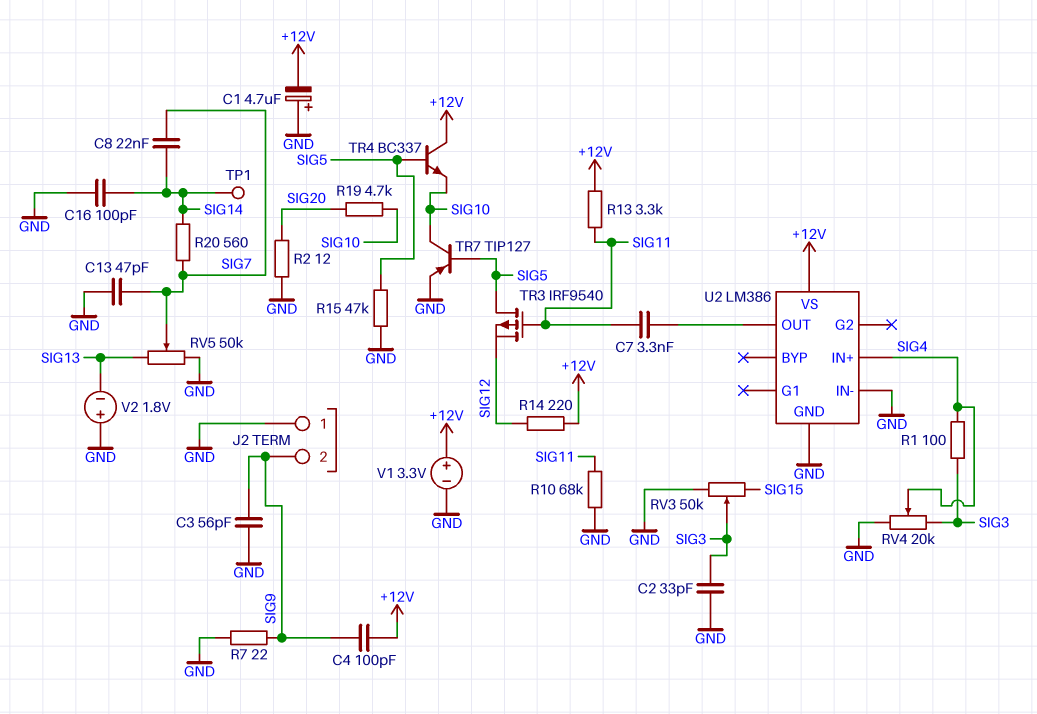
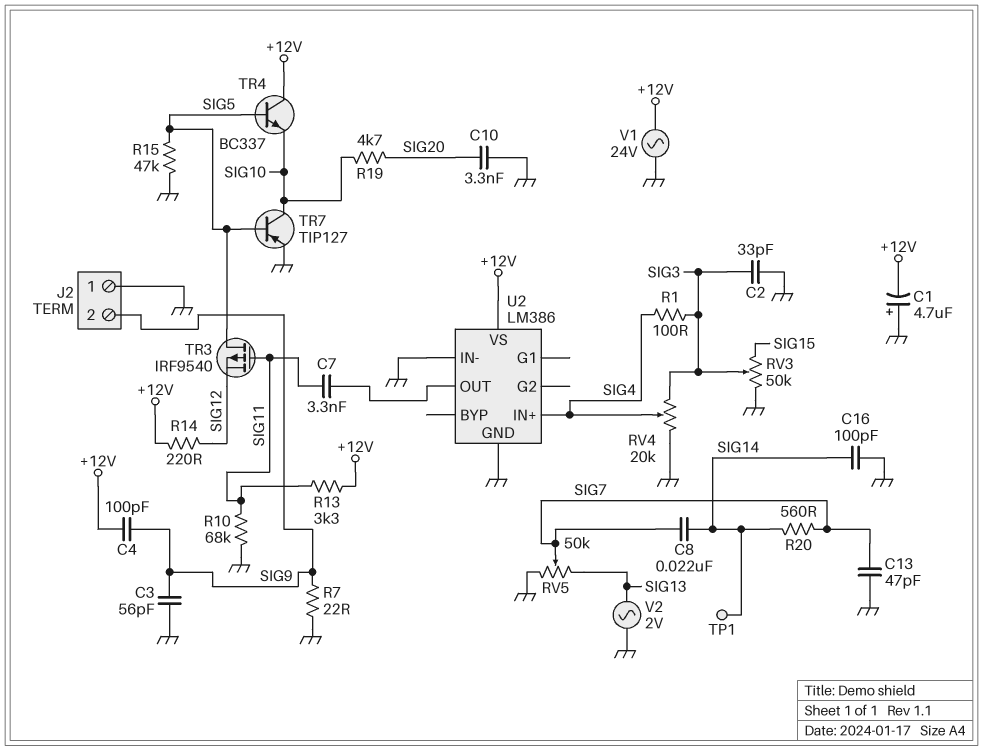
C10: none -> 3.3nF (GND, SIG20)
R2: 12 (GND, SIG20) -> none
V1: 3.3V (plus +12V, minus GND) -> AC 24V (+12V, GND)
V2: 1.8V (plus GND, minus SIG13) -> AC 2V (GND, SIG13)

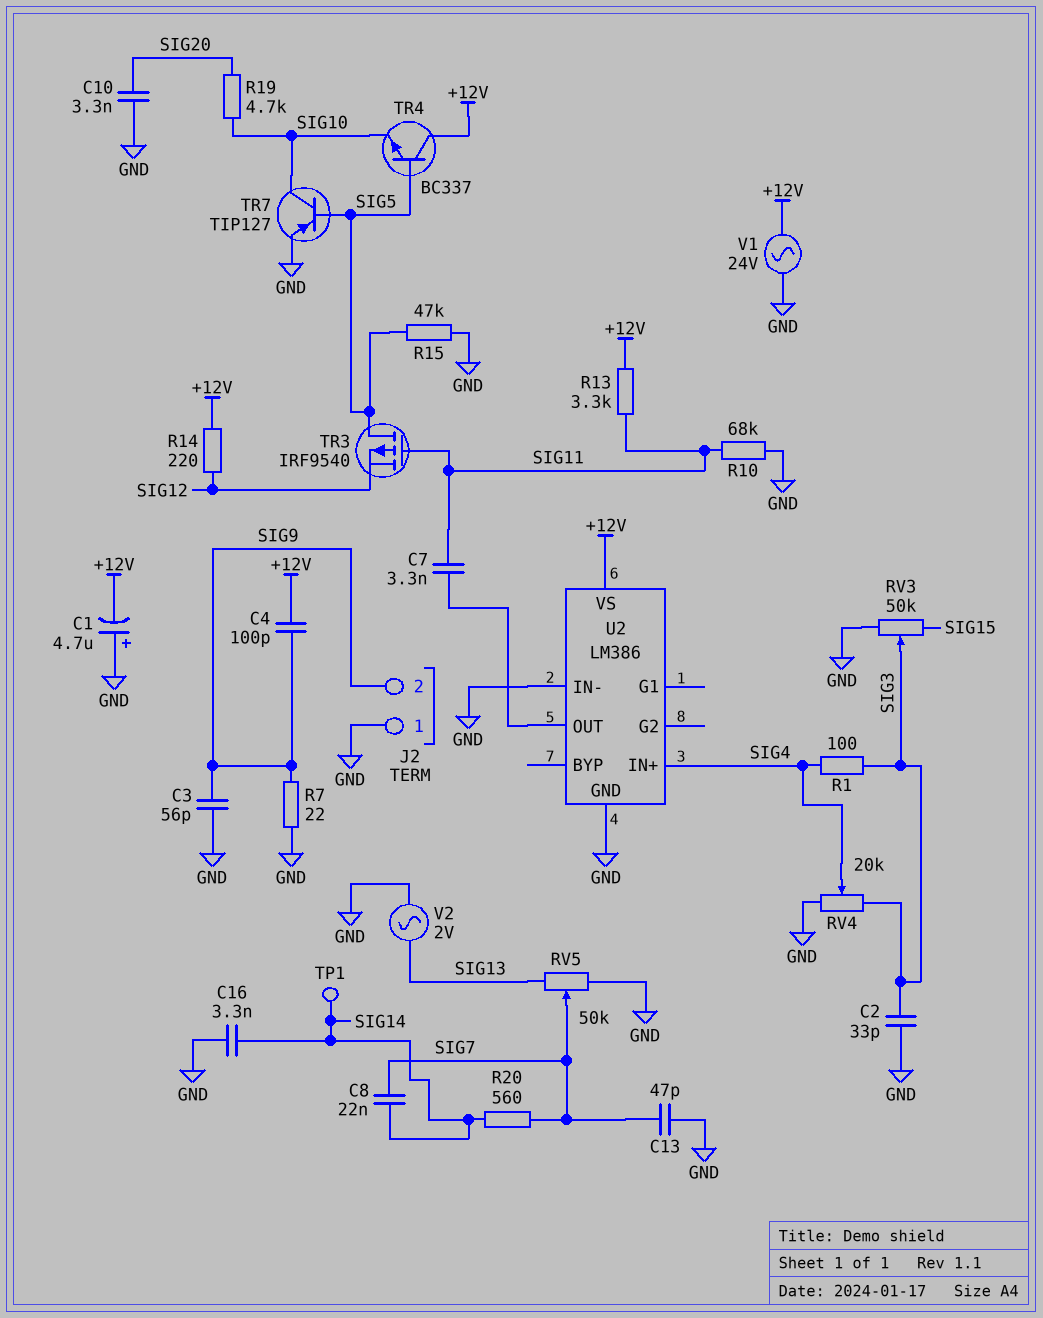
C16: 100pF (GND, SIG14) -> 3.3nF (GND, SIG14)

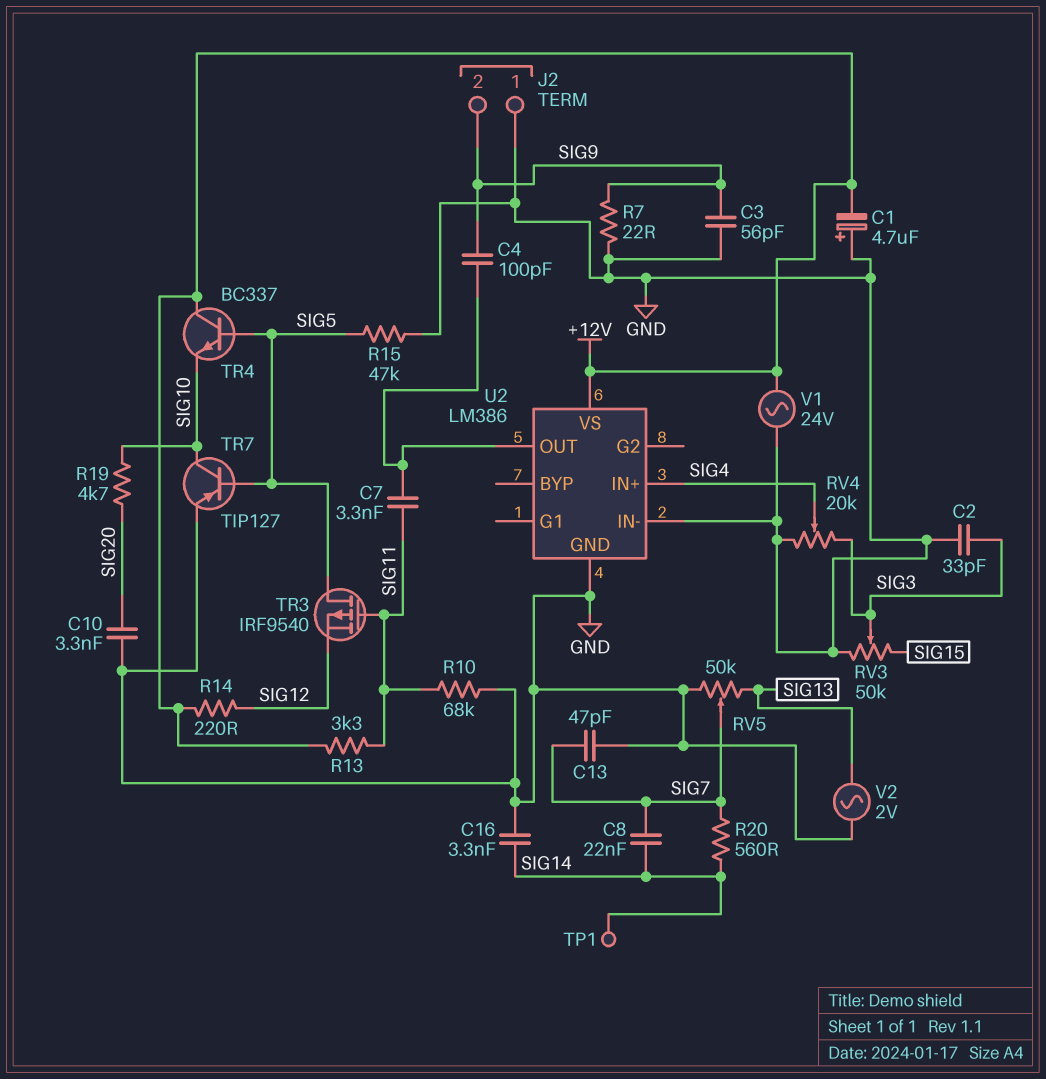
C4: 100pF (+12V, SIG9) -> 100pF (SIG9, U2/OUT)
R1: 100 (SIG3, SIG4) -> none

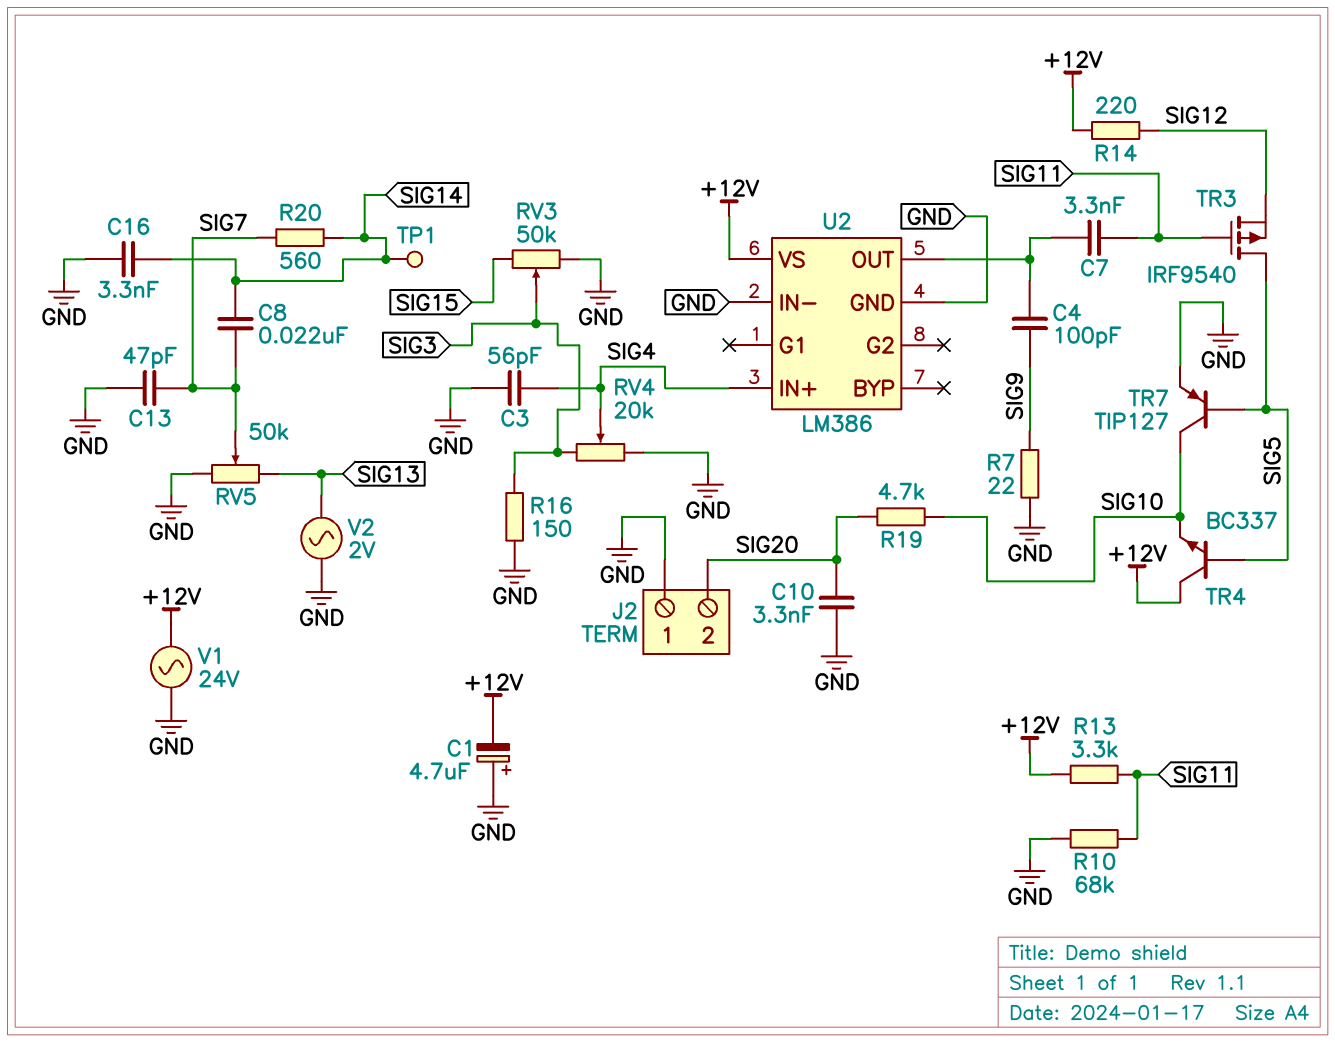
C2: 33pF (GND, SIG3) -> none
C3: 56pF (GND, SIG9) -> 56pF (GND, SIG4)
J2 pin 2: SIG9 -> SIG20
R15: 47k (GND, SIG5) -> none
R16: none -> 150 (GND, SIG3)

